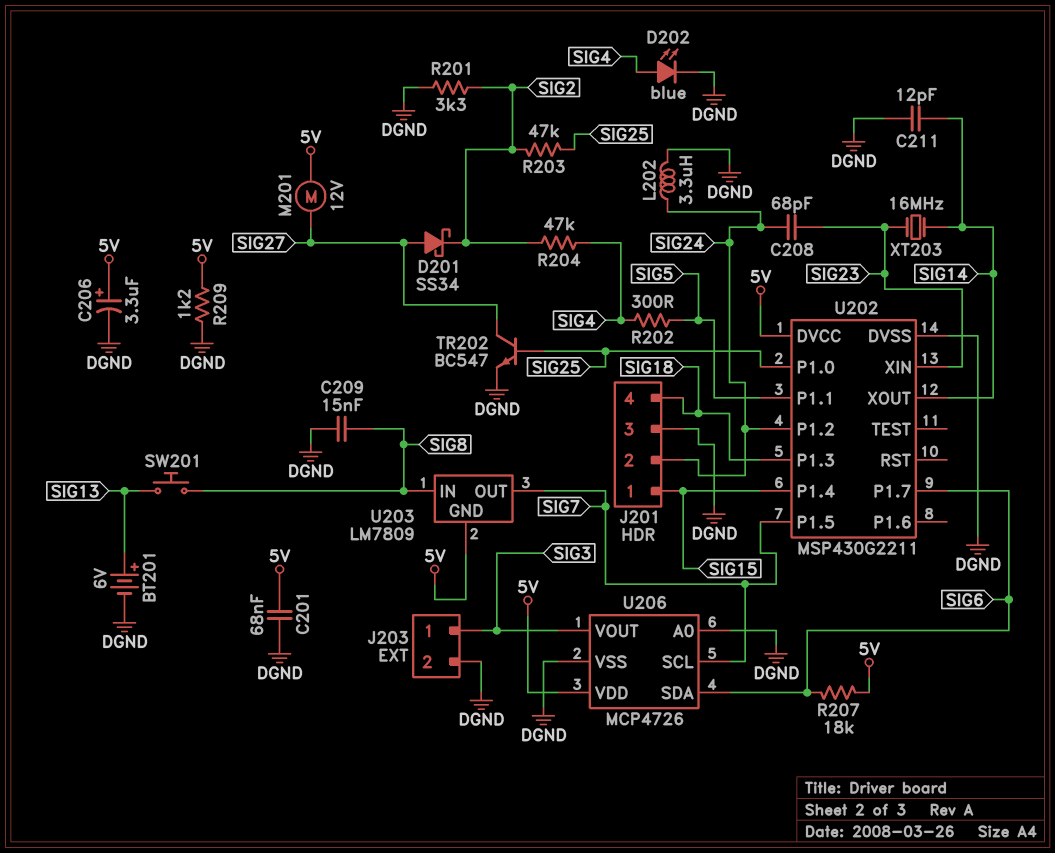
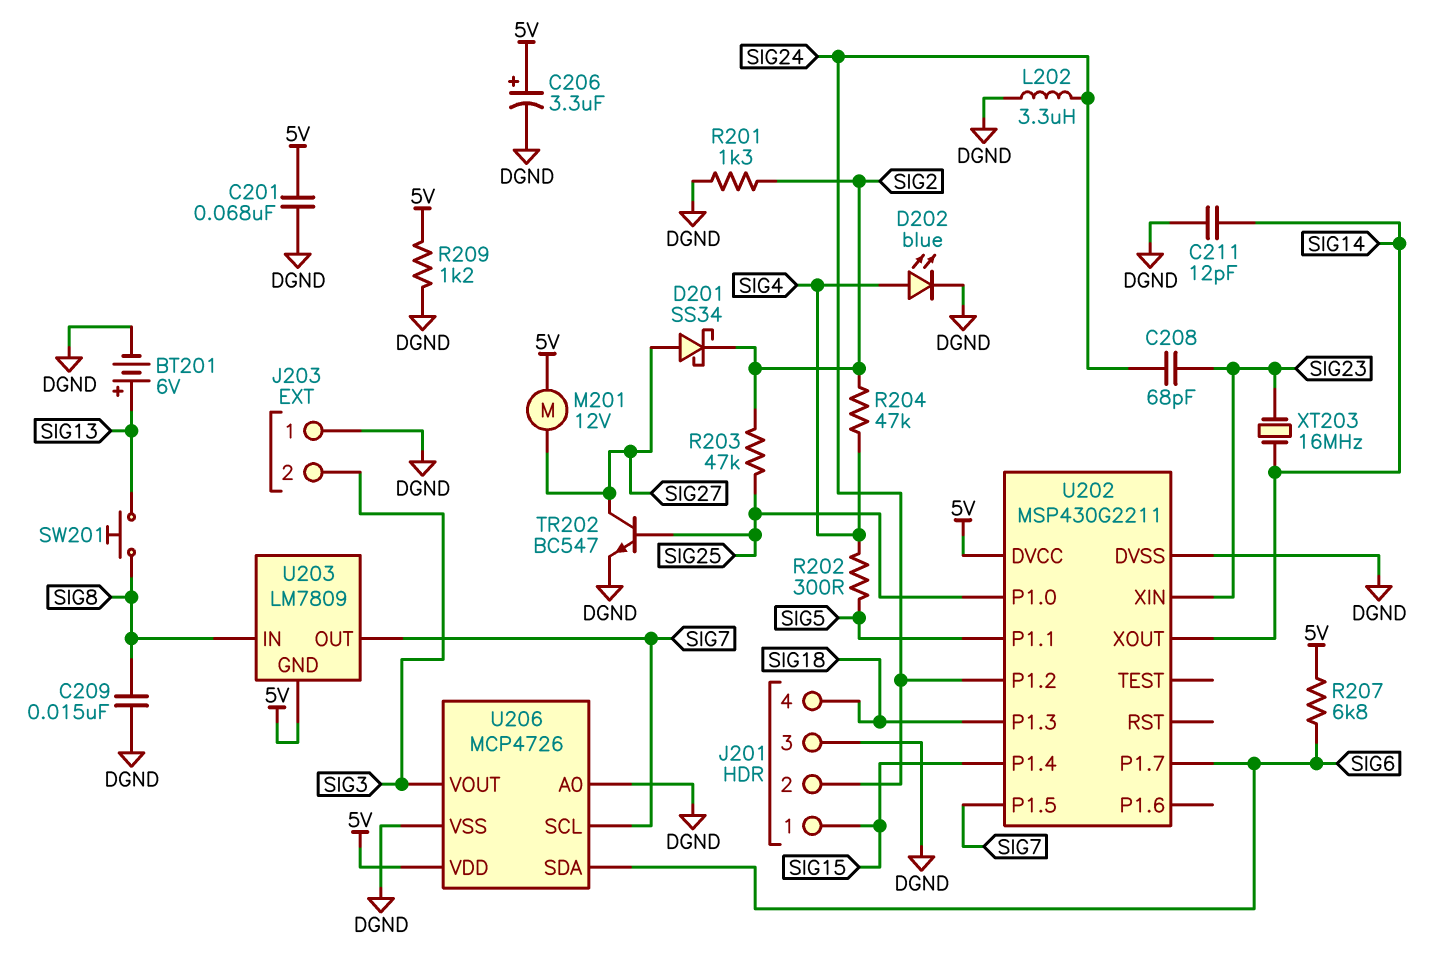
J203 pin 1: SIG3 -> DGND
J203 pin 2: DGND -> SIG3
R201: 3.3k (DGND, SIG2) -> 1.3k (DGND, SIG2)
R207: 18k (5V, SIG6) -> 6.8k (5V, SIG6)

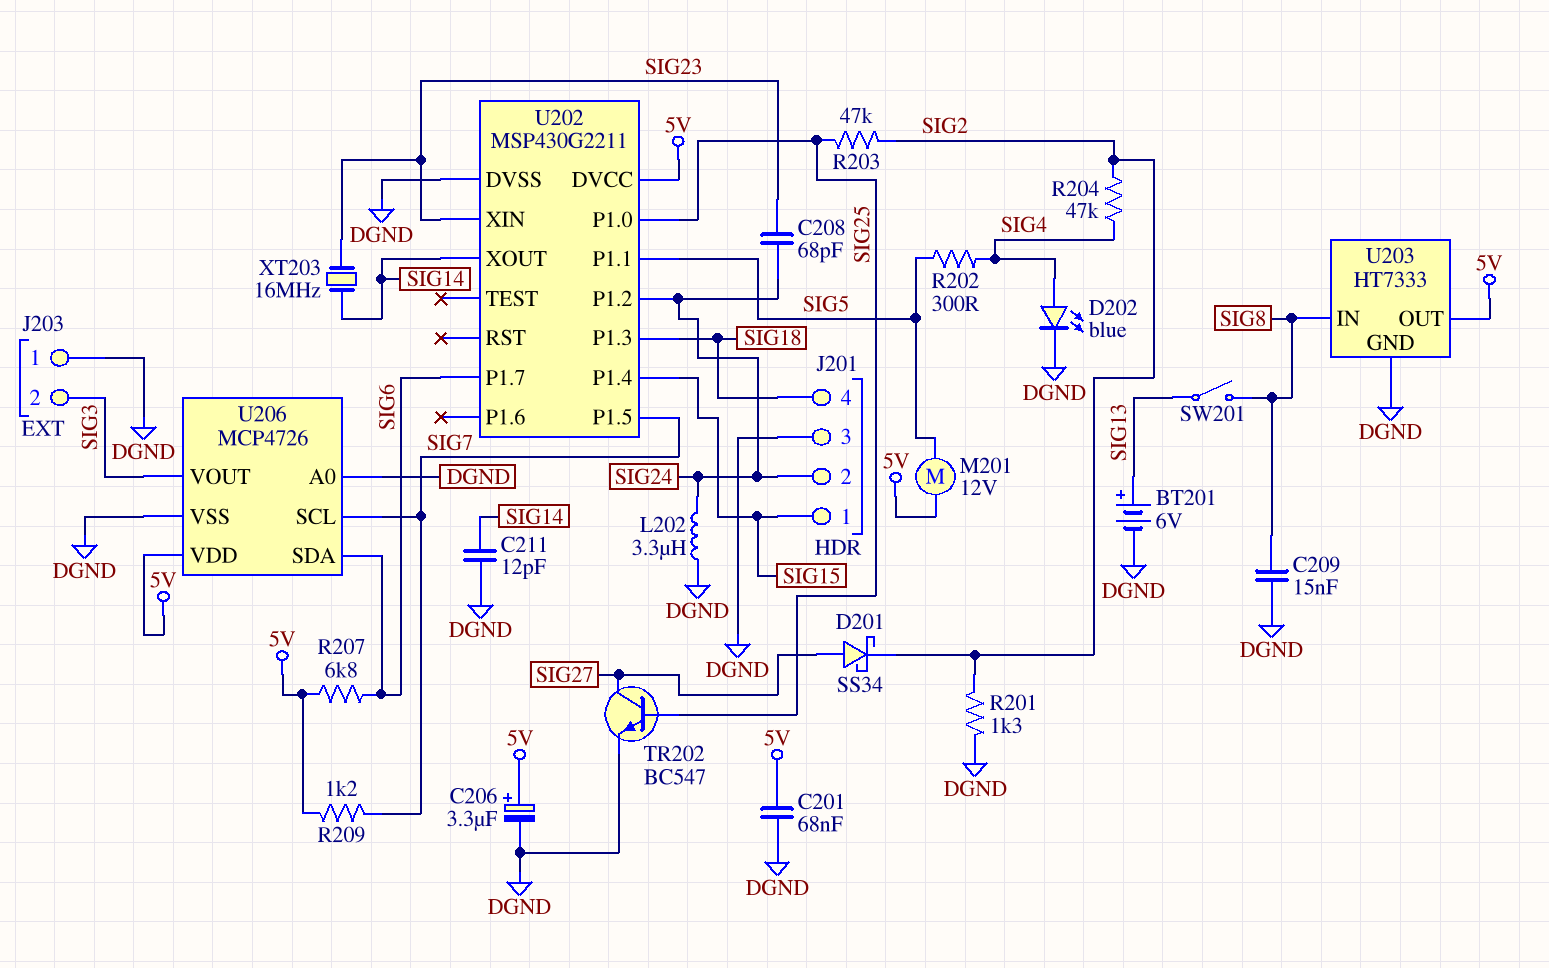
M201: motor 12V (5V, SIG27) -> motor 12V (5V, SIG5)
R209: 1.2k (5V, DGND) -> 1.2k (5V, SIG7)
SW201: button (SIG8, SIG13) -> switch (SIG8, SIG13)
U203: LM7809 -> HT7333
U203 pin GND: 5V -> DGND
U203 pin OUT: SIG7 -> 5V

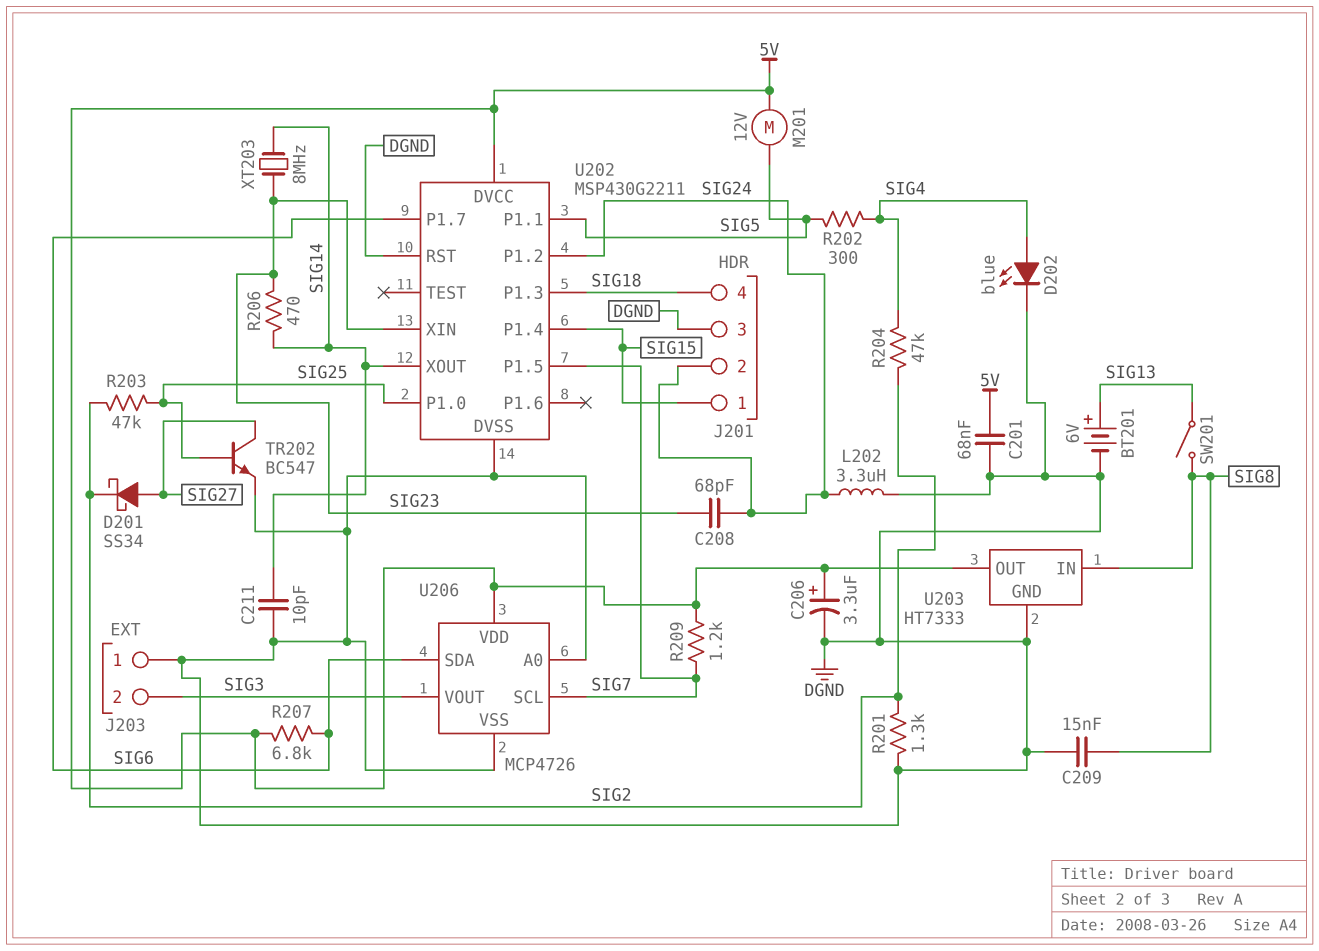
C211: 12pF (DGND, SIG14) -> 10pF (DGND, SIG14)
R206: none -> 470 (SIG14, SIG23)
U202 pin RST: none -> DGND
XT203: 16MHz (SIG14, SIG23) -> 8MHz (SIG14, SIG23)

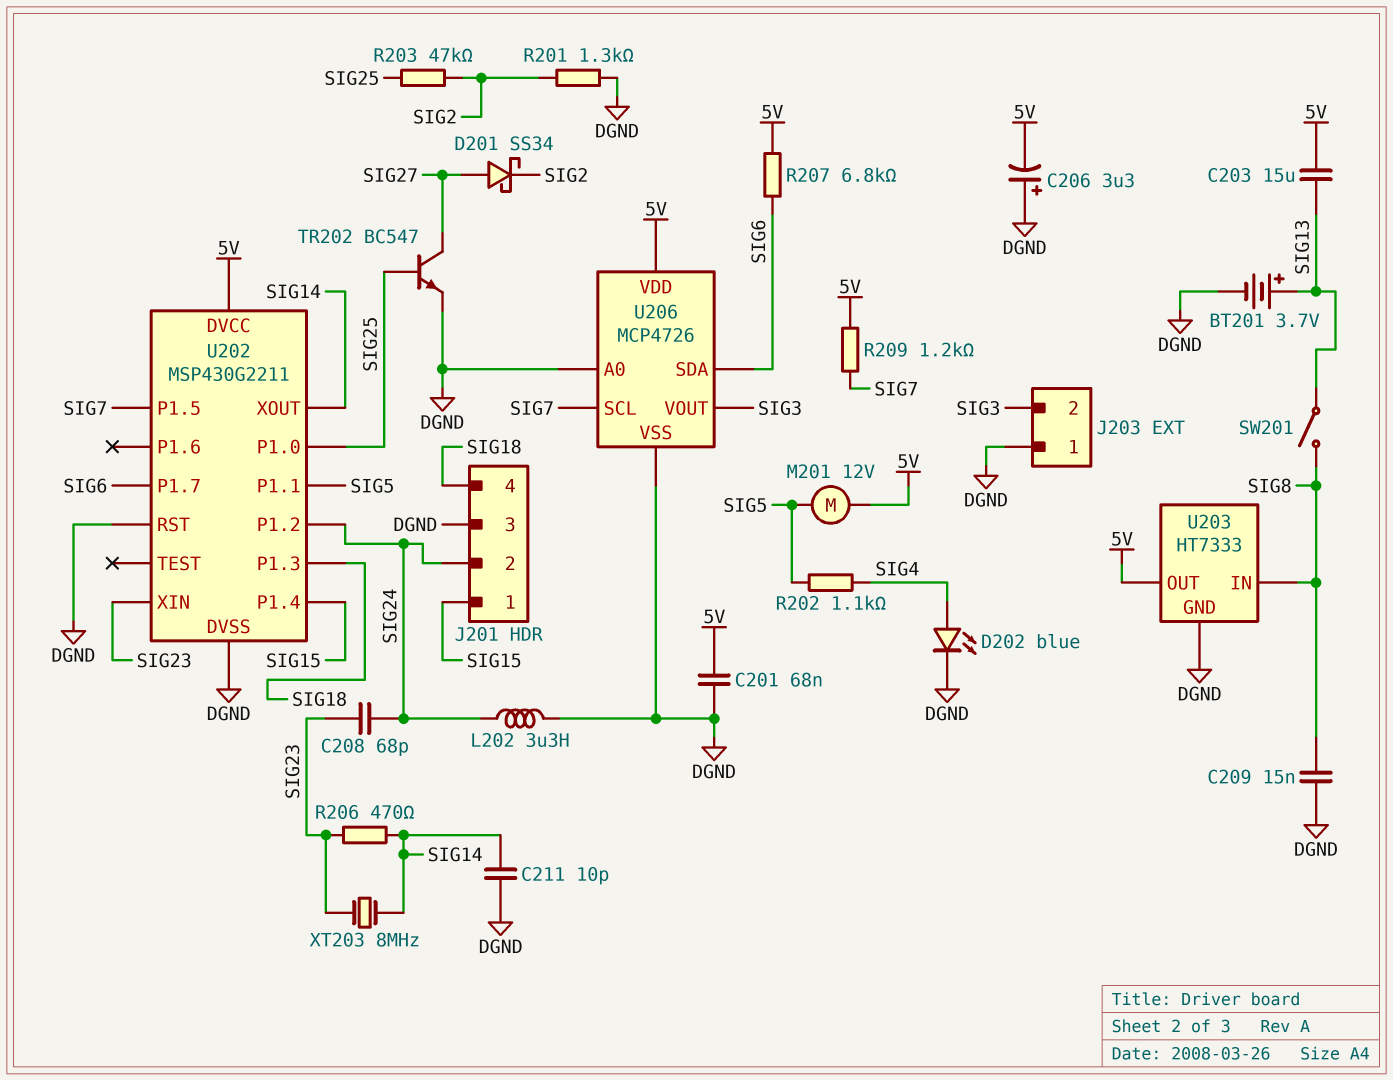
BT201: 6V (plus SIG13, minus DGND) -> 3.7V (plus SIG13, minus DGND)
C203: none -> 15uF (5V, SIG13)
C206: 3.3uF (plus 5V, minus DGND) -> 3.3uF (plus DGND, minus 5V)
R202: 300 (SIG4, SIG5) -> 1.1k (SIG4, SIG5)
R204: 47k (SIG2, SIG4) -> none

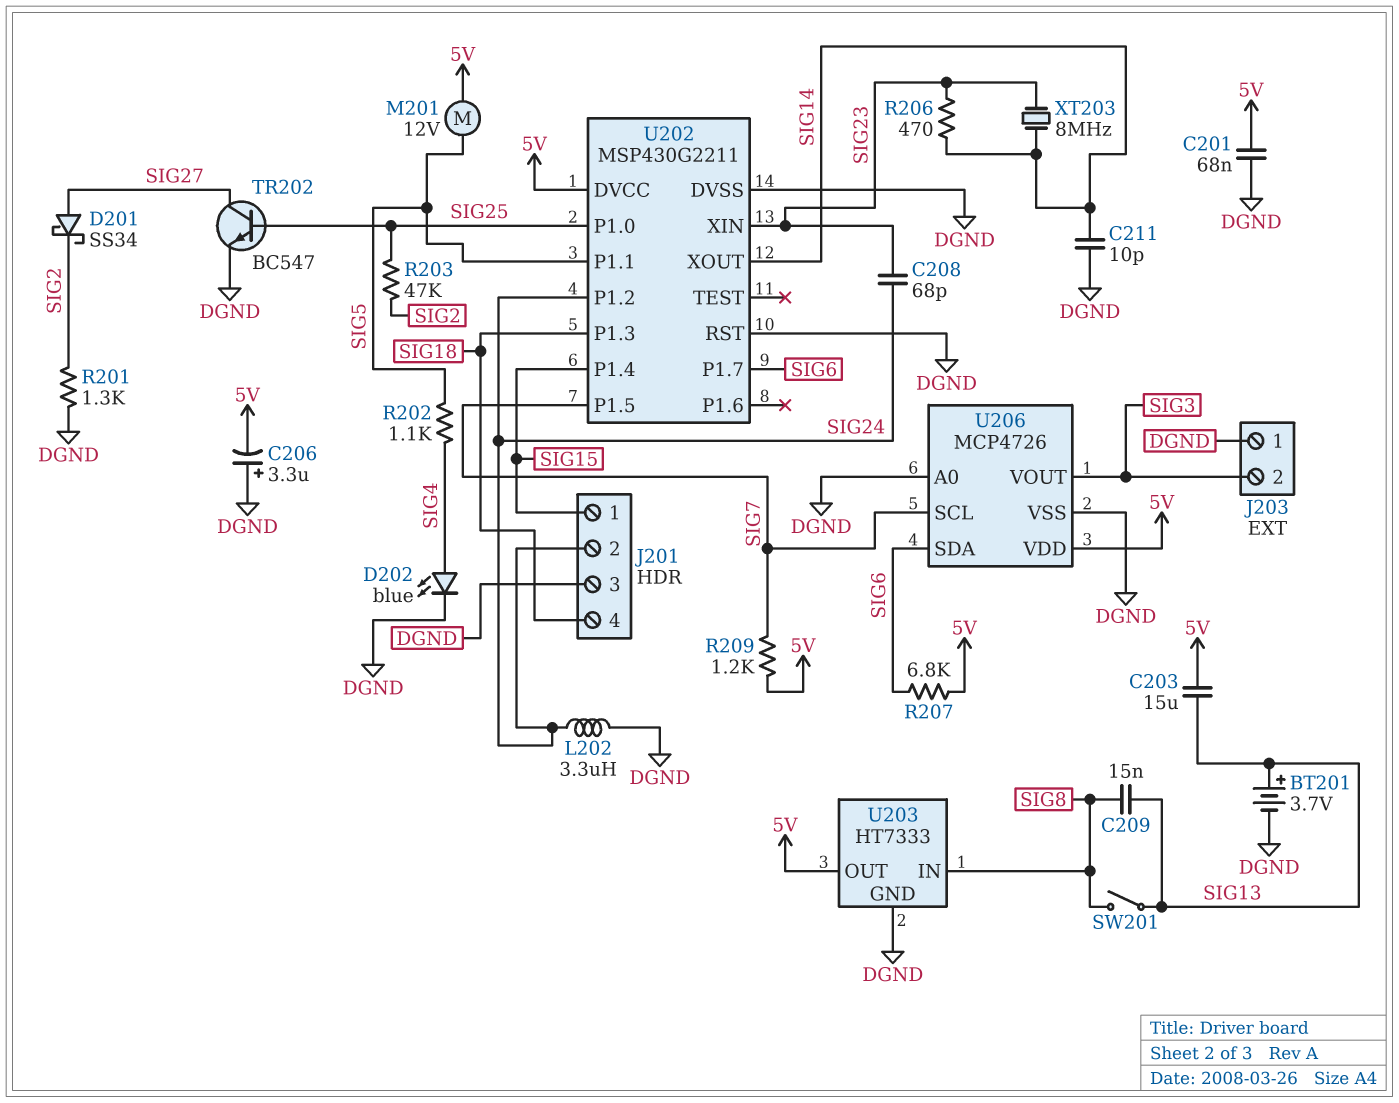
C209: 15nF (DGND, SIG8) -> 15nF (SIG8, SIG13)

